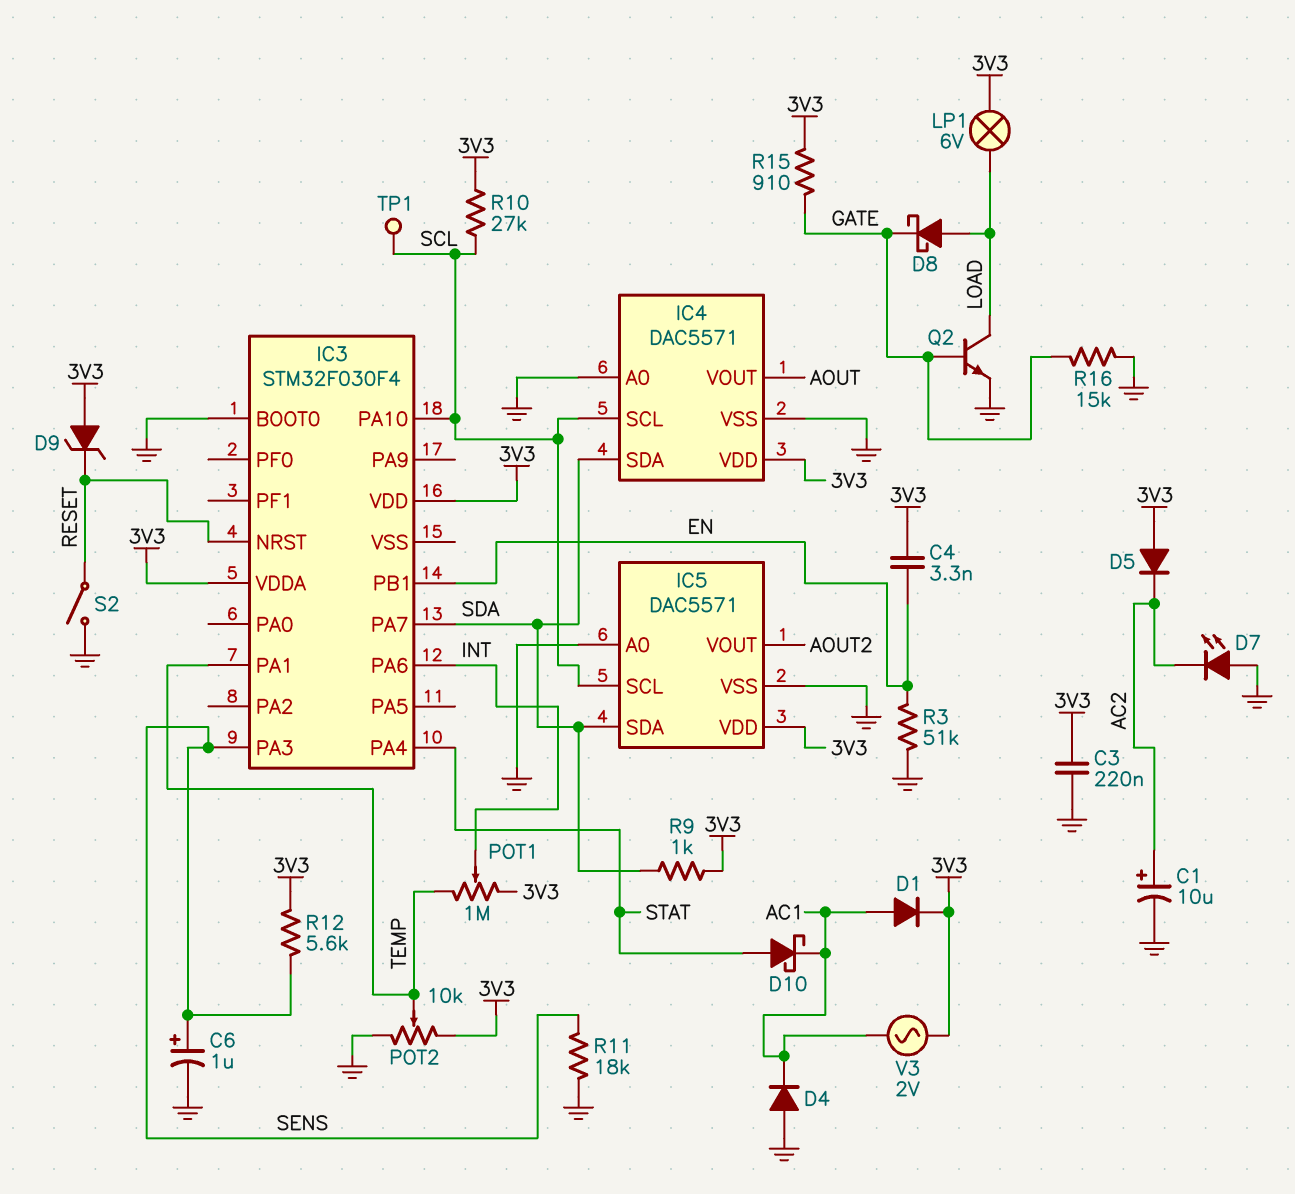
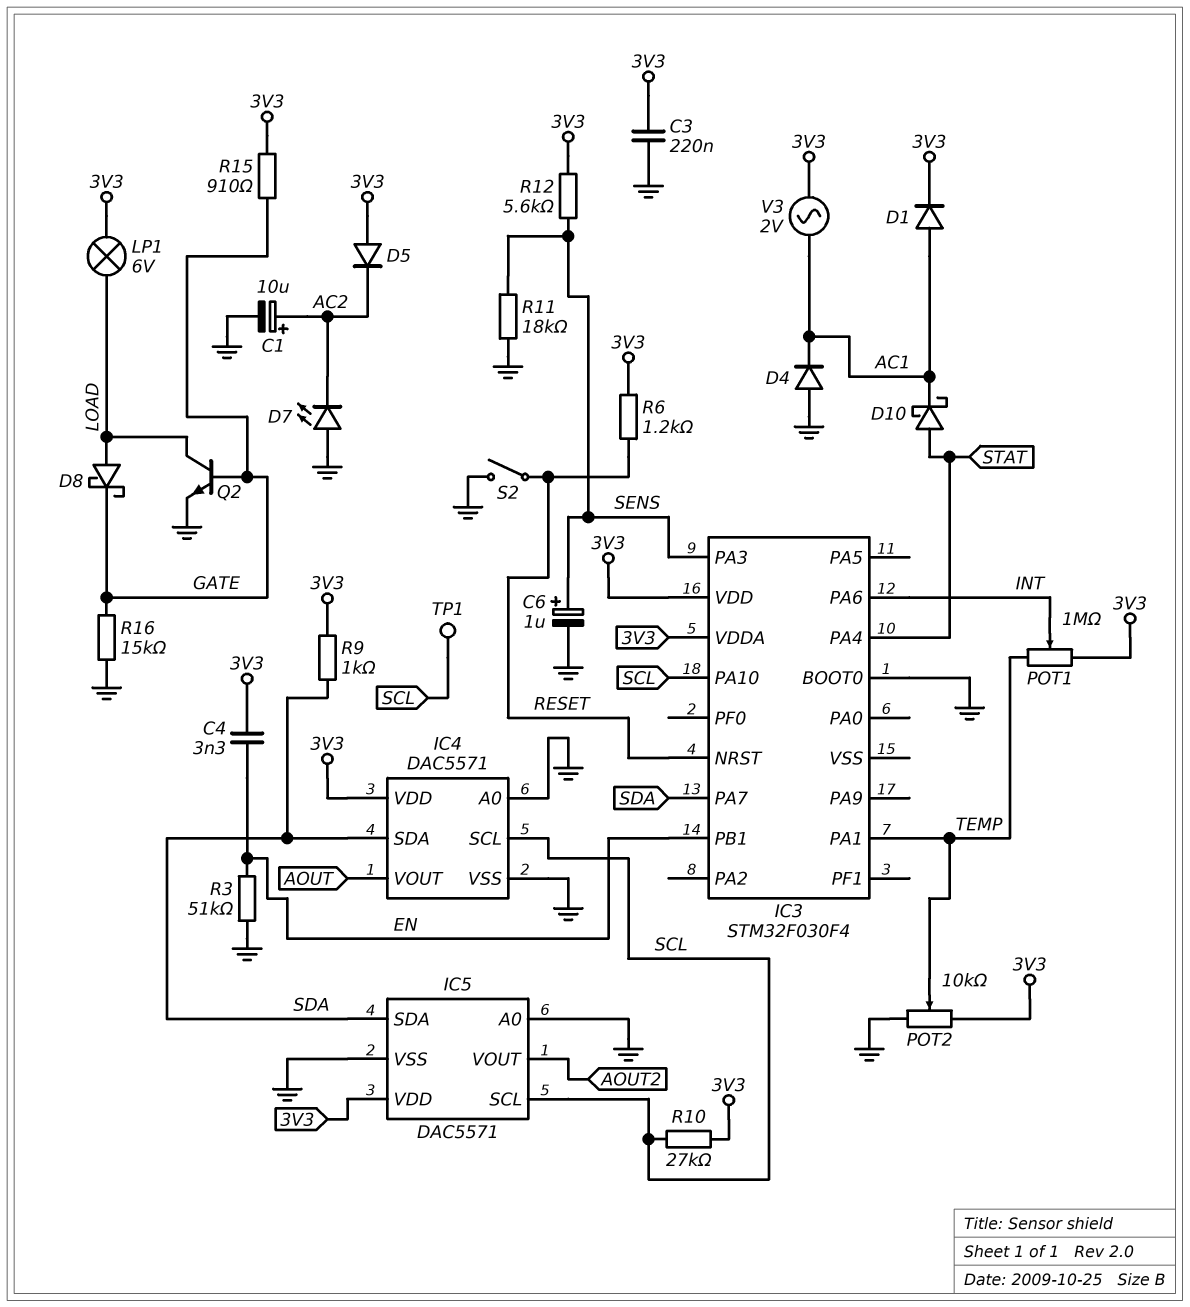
D9: zener (A 3V3, K RESET) -> none
R6: none -> 1.2k (3V3, RESET)

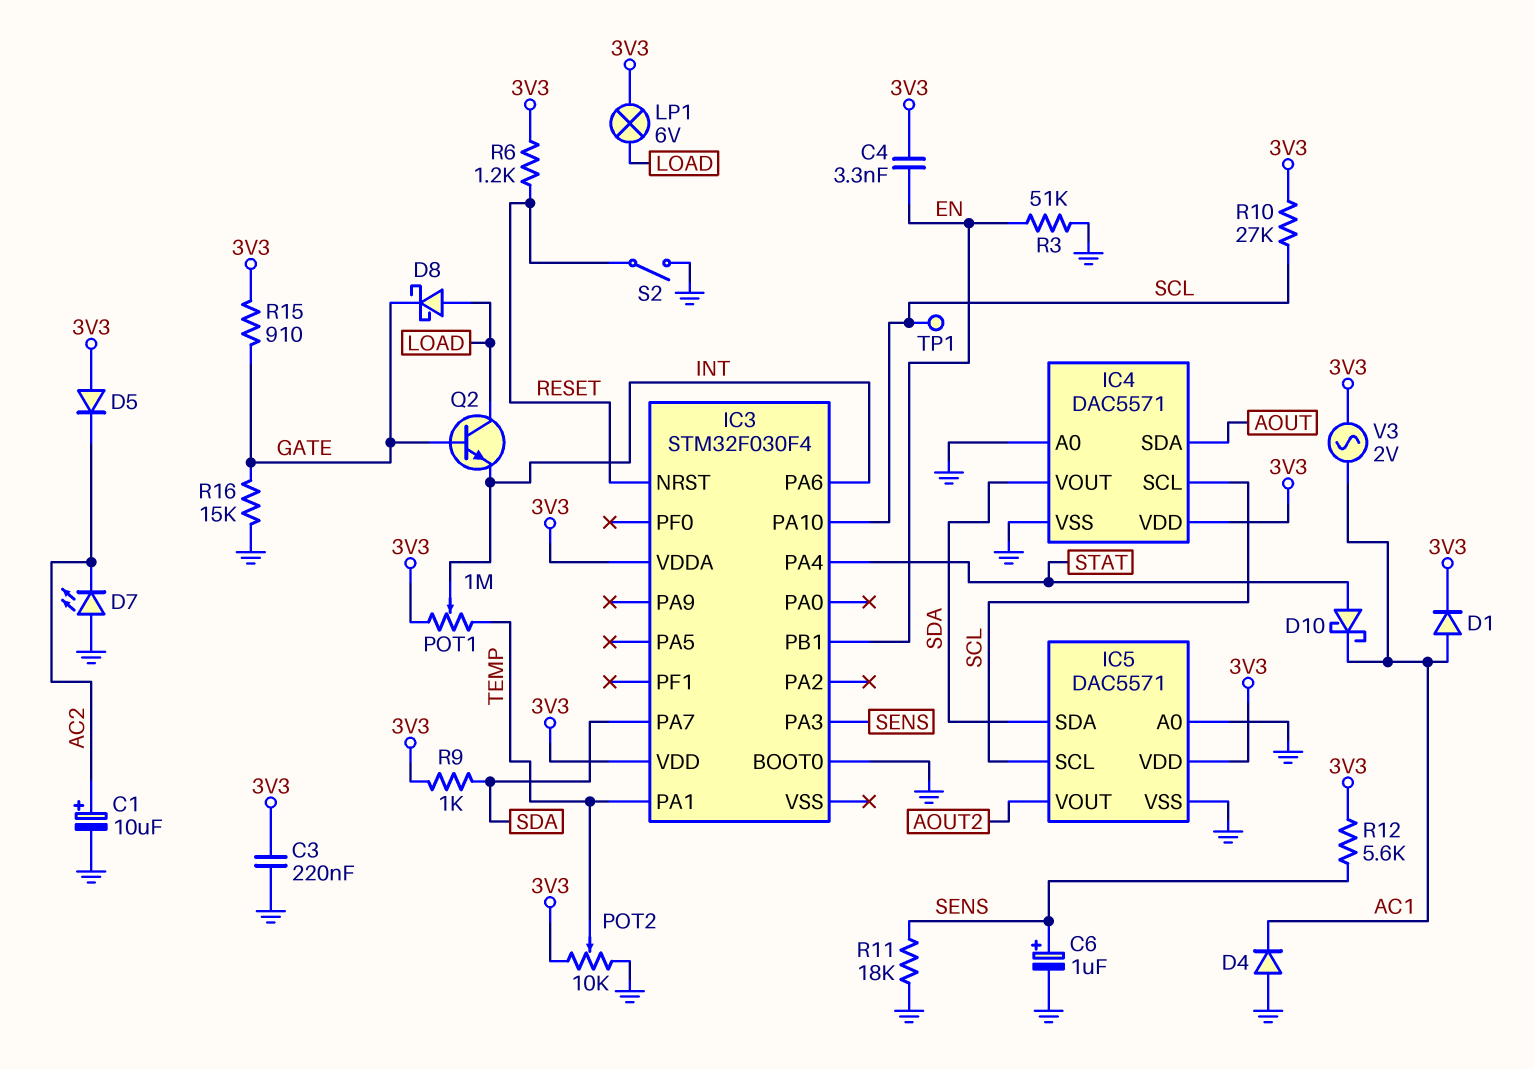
IC4 pin SDA: SDA -> AOUT
IC4 pin VOUT: AOUT -> SDA
Q2: NPN (B GATE, C LOAD, E GND) -> NPN (B GATE, C LOAD, E INT)

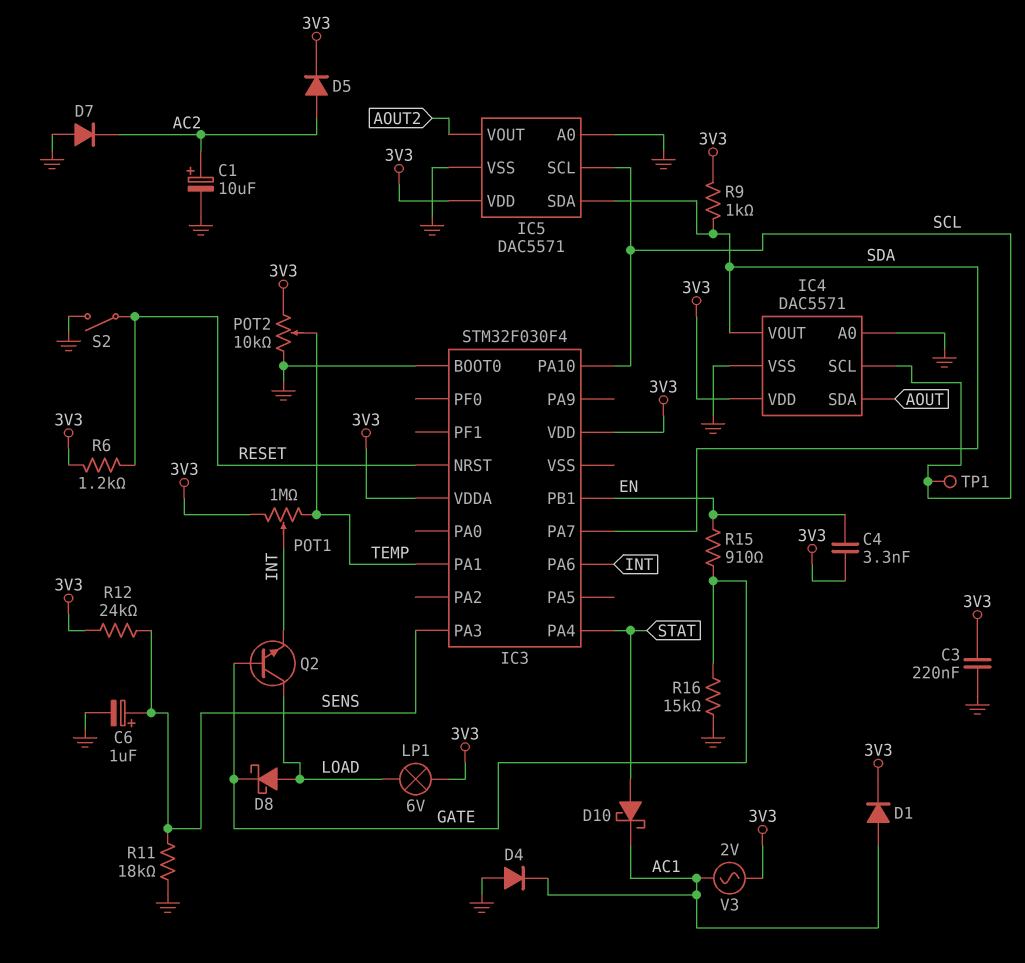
D5: diode (A 3V3, K AC2) -> diode (A AC2, K 3V3)
D7: LED (A GND, K AC2) -> diode (A GND, K AC2)
R3: 51k (EN, GND) -> none
R10: 27k (3V3, SCL) -> none
R12: 5.6k (3V3, SENS) -> 24k (3V3, SENS)
R15: 910 (3V3, GATE) -> 910 (EN, GATE)

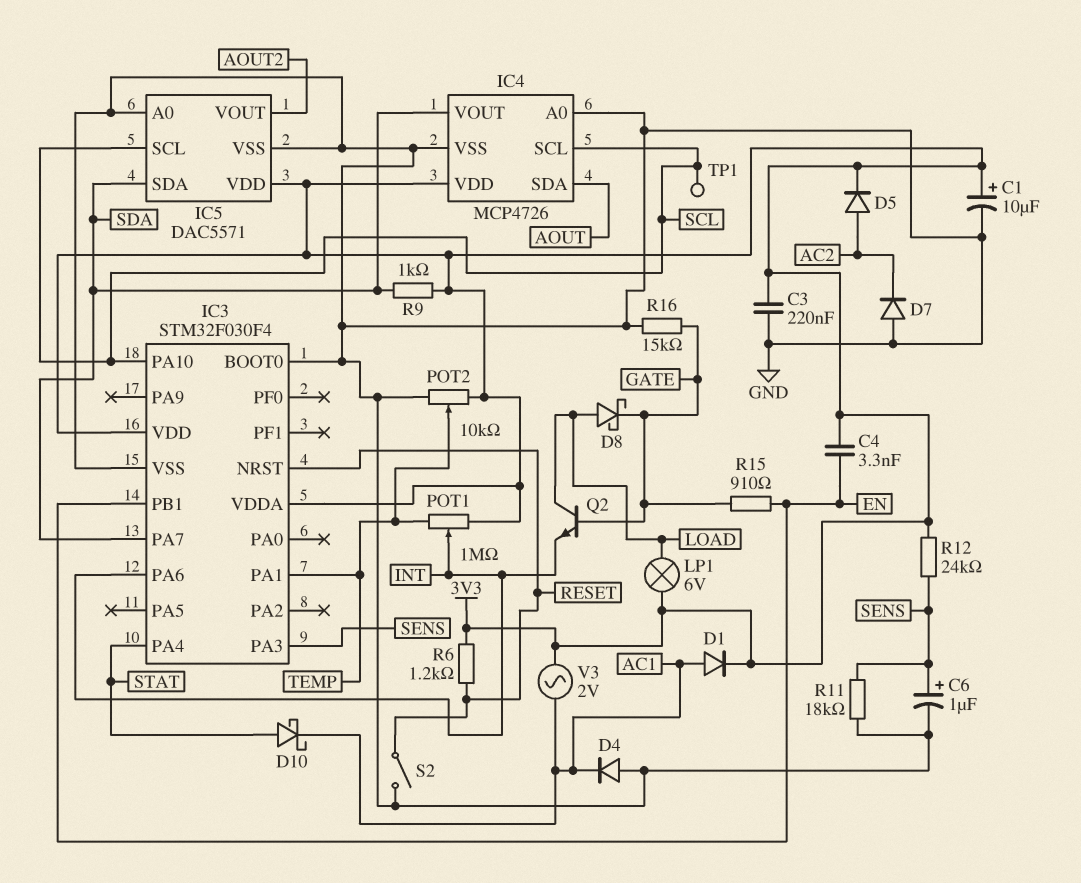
C1: 10uF (plus AC2, minus GND) -> 10uF (plus 3V3, minus GND)
IC3 pin VSS: none -> GND
IC4: DAC5571 -> MCP4726

